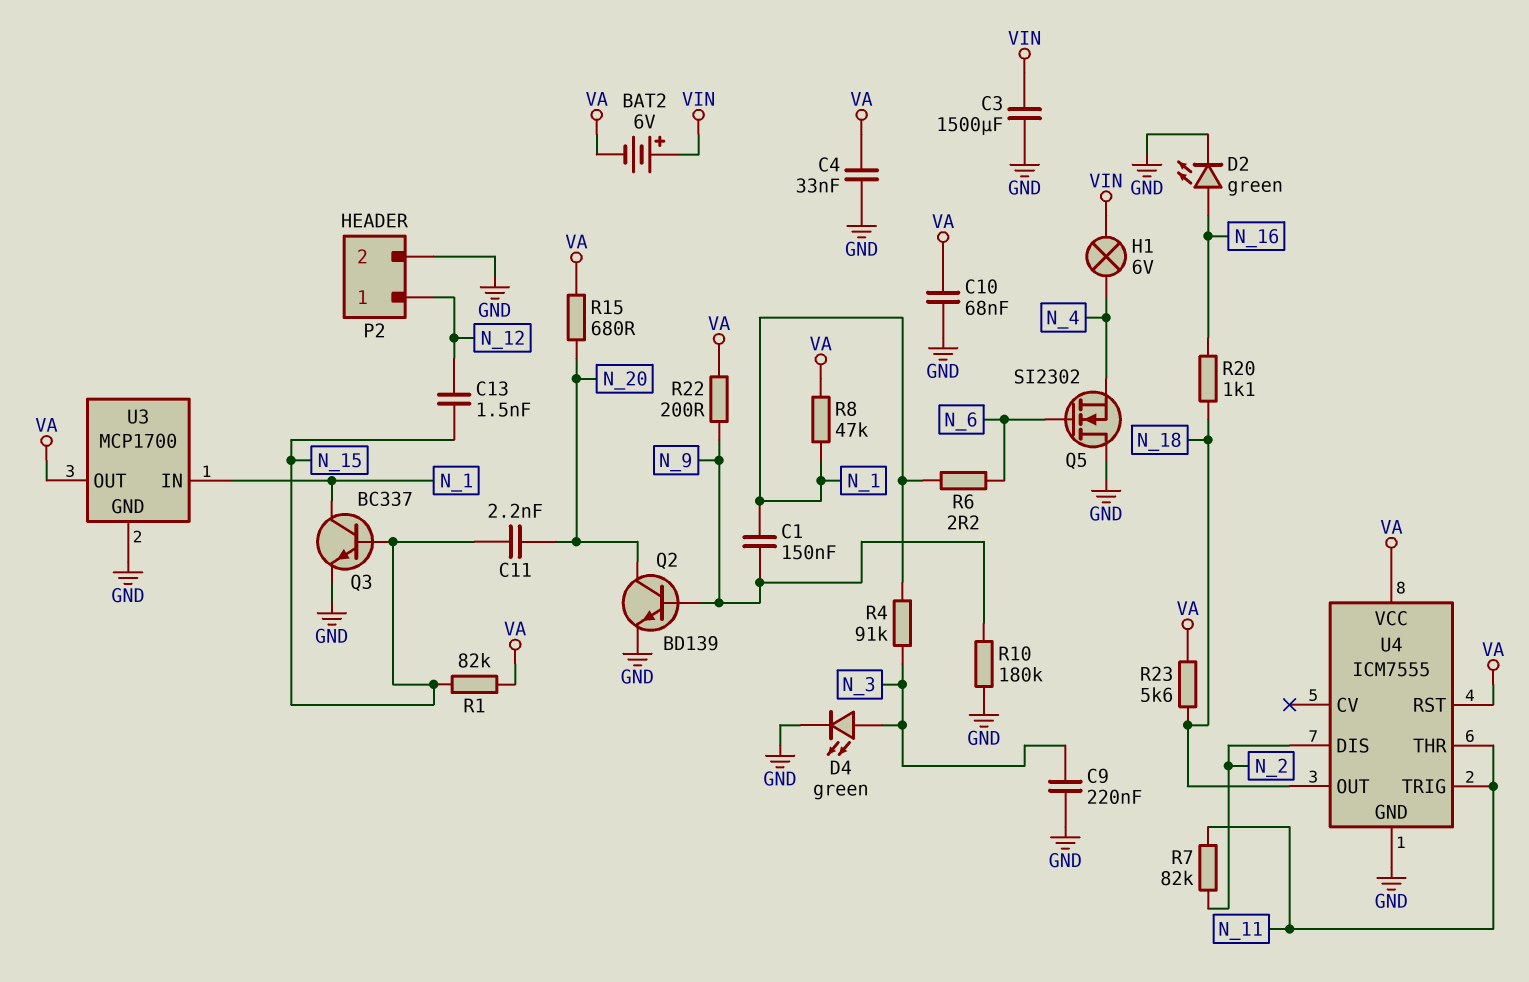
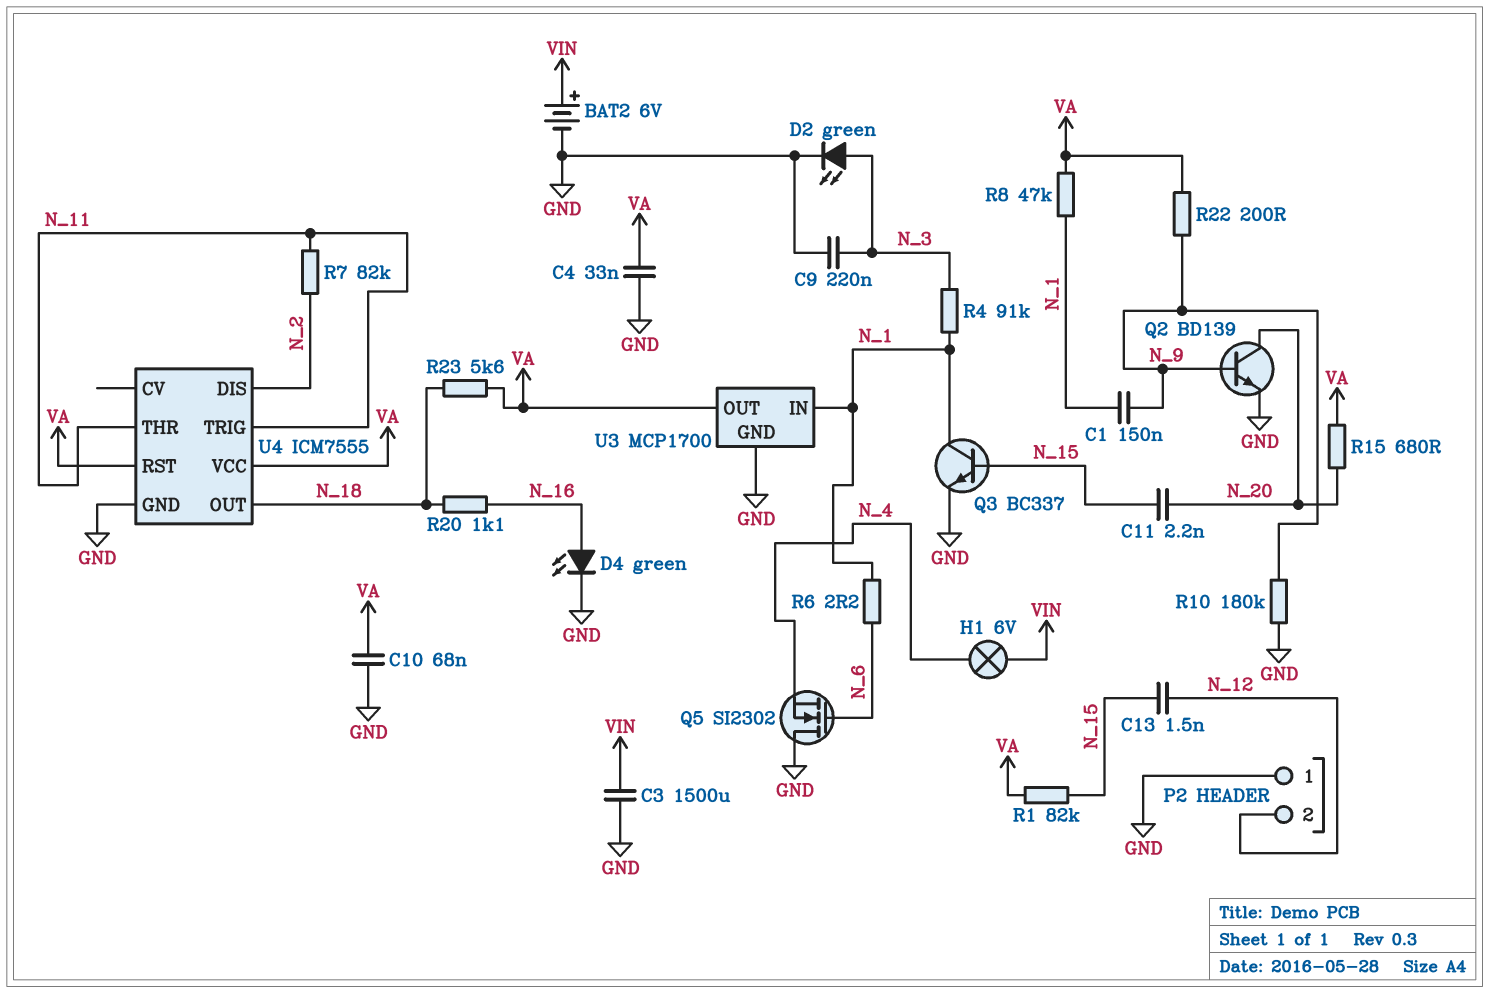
BAT2: 6V (plus VIN, minus VA) -> 6V (plus VIN, minus GND)
D2: LED green (A N_16, K GND) -> LED green (A N_3, K GND)
D4: LED green (A N_3, K GND) -> LED green (A N_16, K GND)
P2 pin 1: N_12 -> GND
P2 pin 2: GND -> N_12

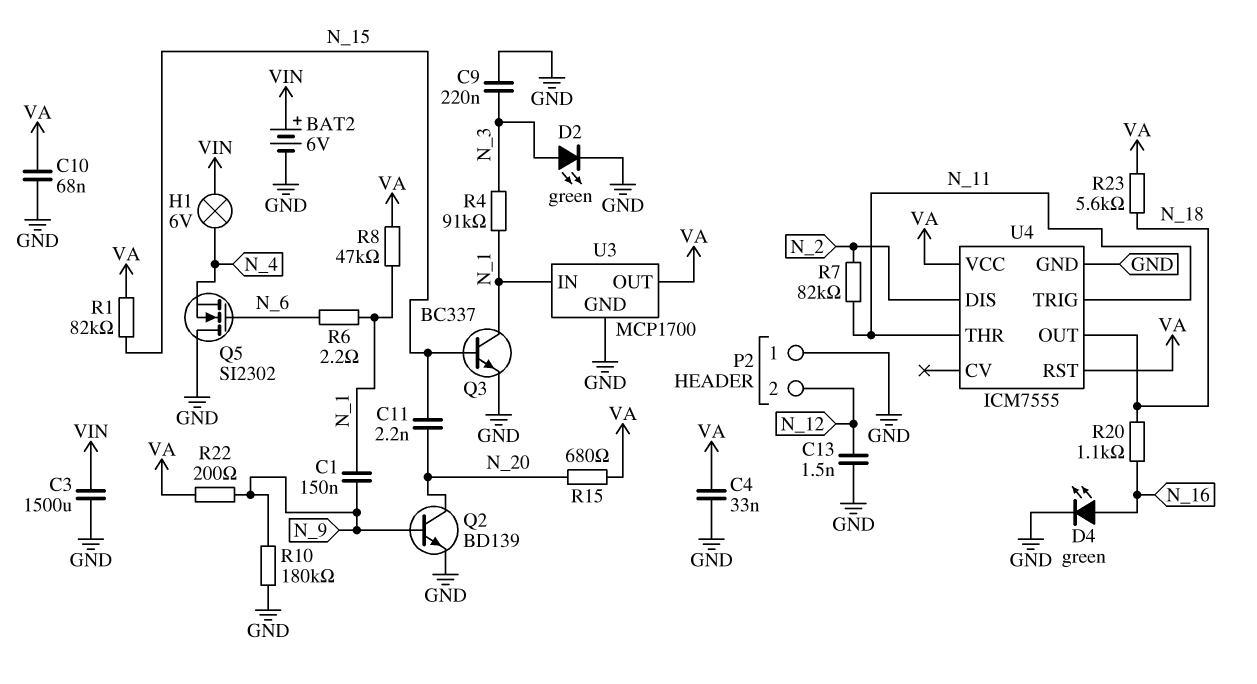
C13: 1.5nF (N_12, N_15) -> 1.5nF (GND, N_12)

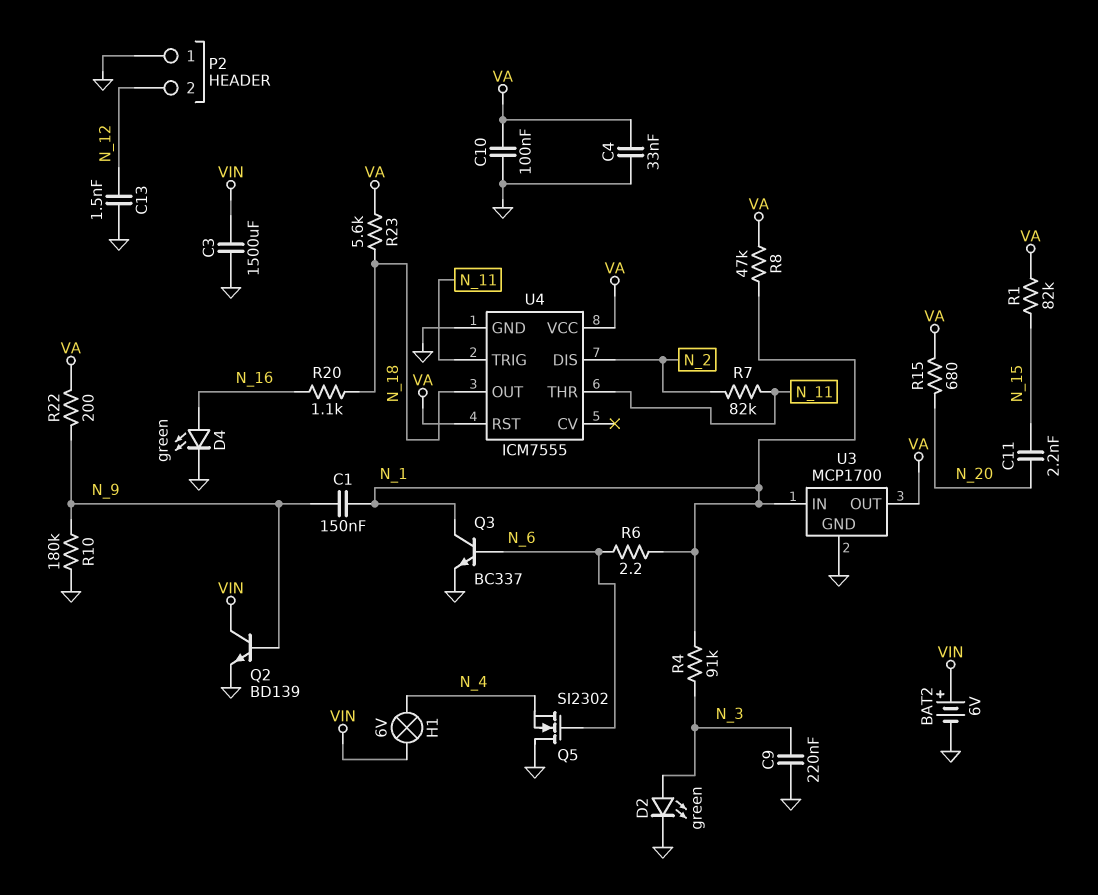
C10: 68nF (GND, VA) -> 100nF (GND, VA)
Q2: NPN BD139 (B N_9, C N_20, E GND) -> NPN BD139 (B N_9, C VIN, E GND)
Q3: NPN BC337 (B N_15, C N_1, E GND) -> NPN BC337 (B N_6, C N_1, E GND)

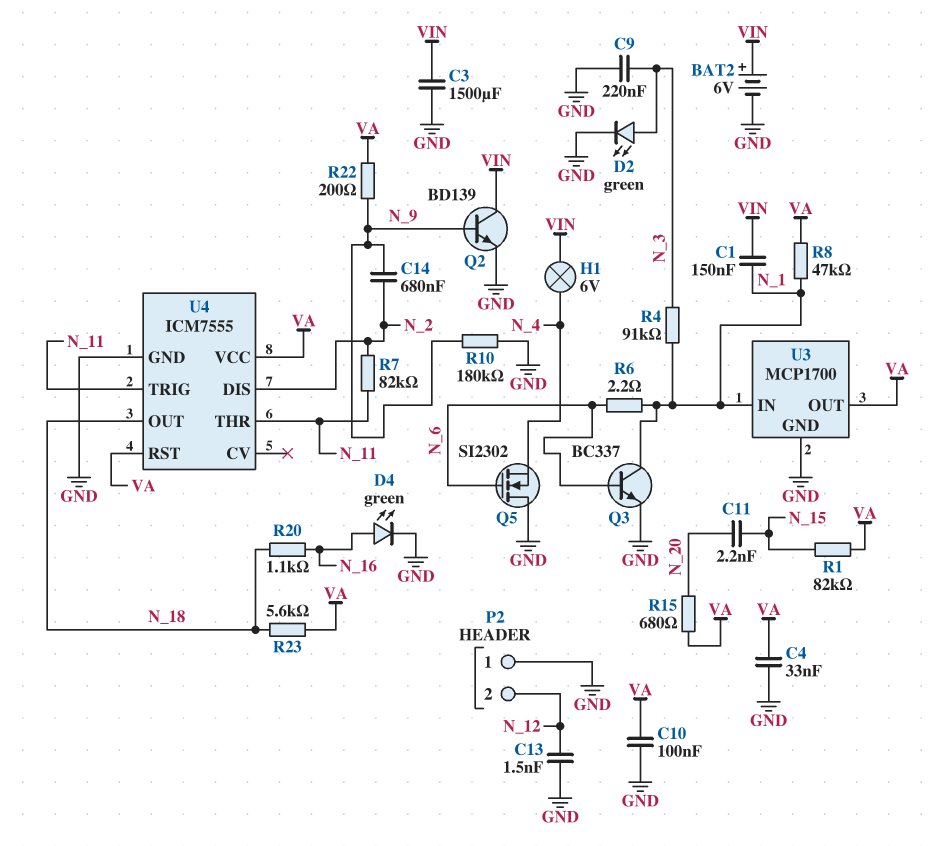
C1: 150nF (N_1, N_9) -> 150nF (N_1, VIN)
C14: none -> 680nF (N_2, N_9)

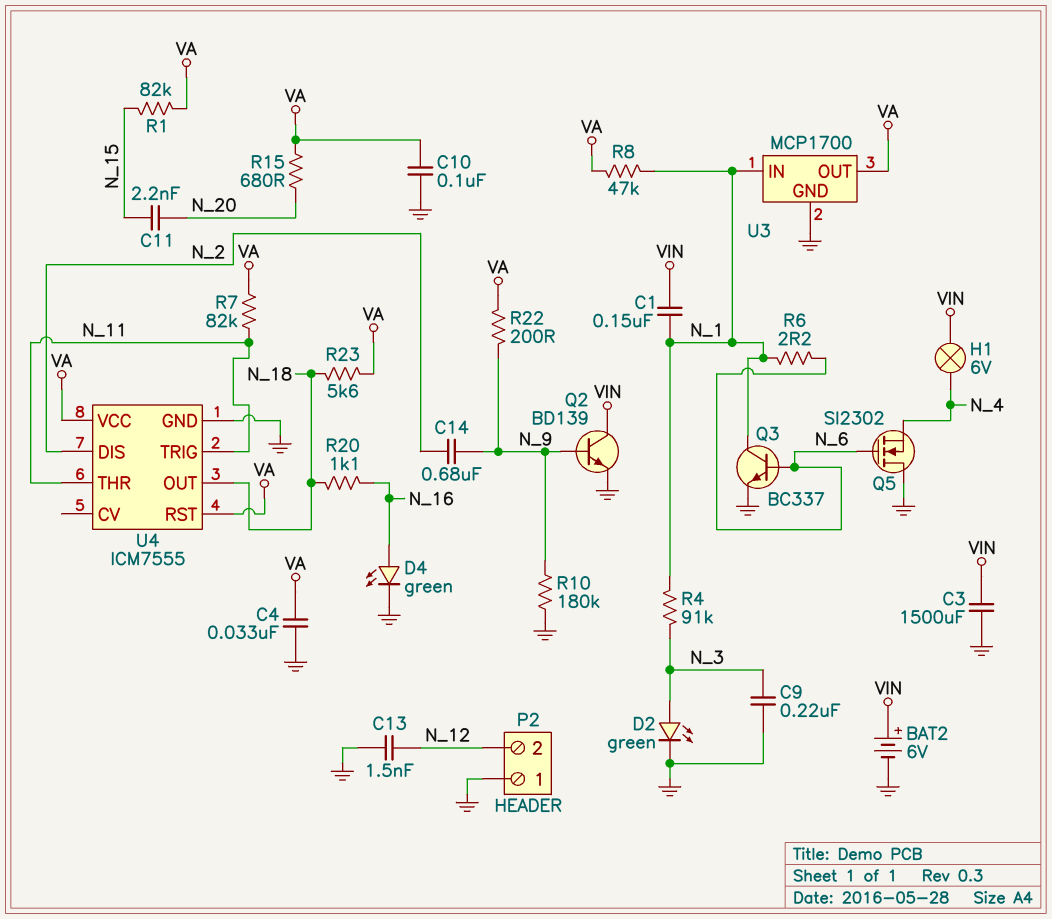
R7: 82k (N_2, N_11) -> 82k (N_11, VA)

